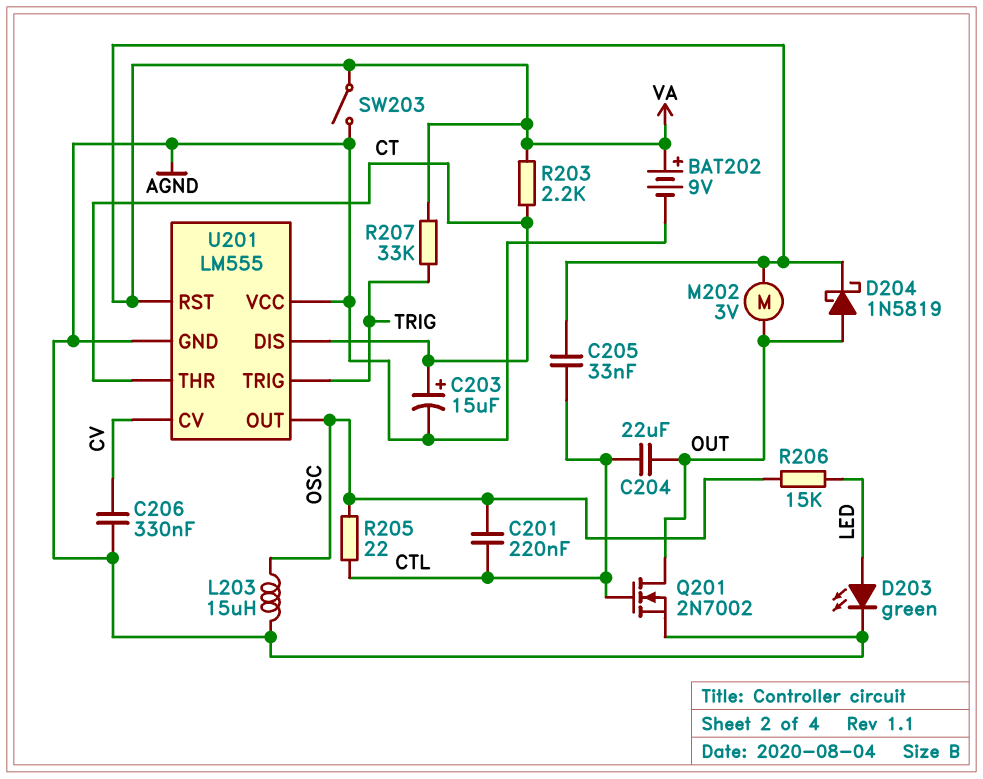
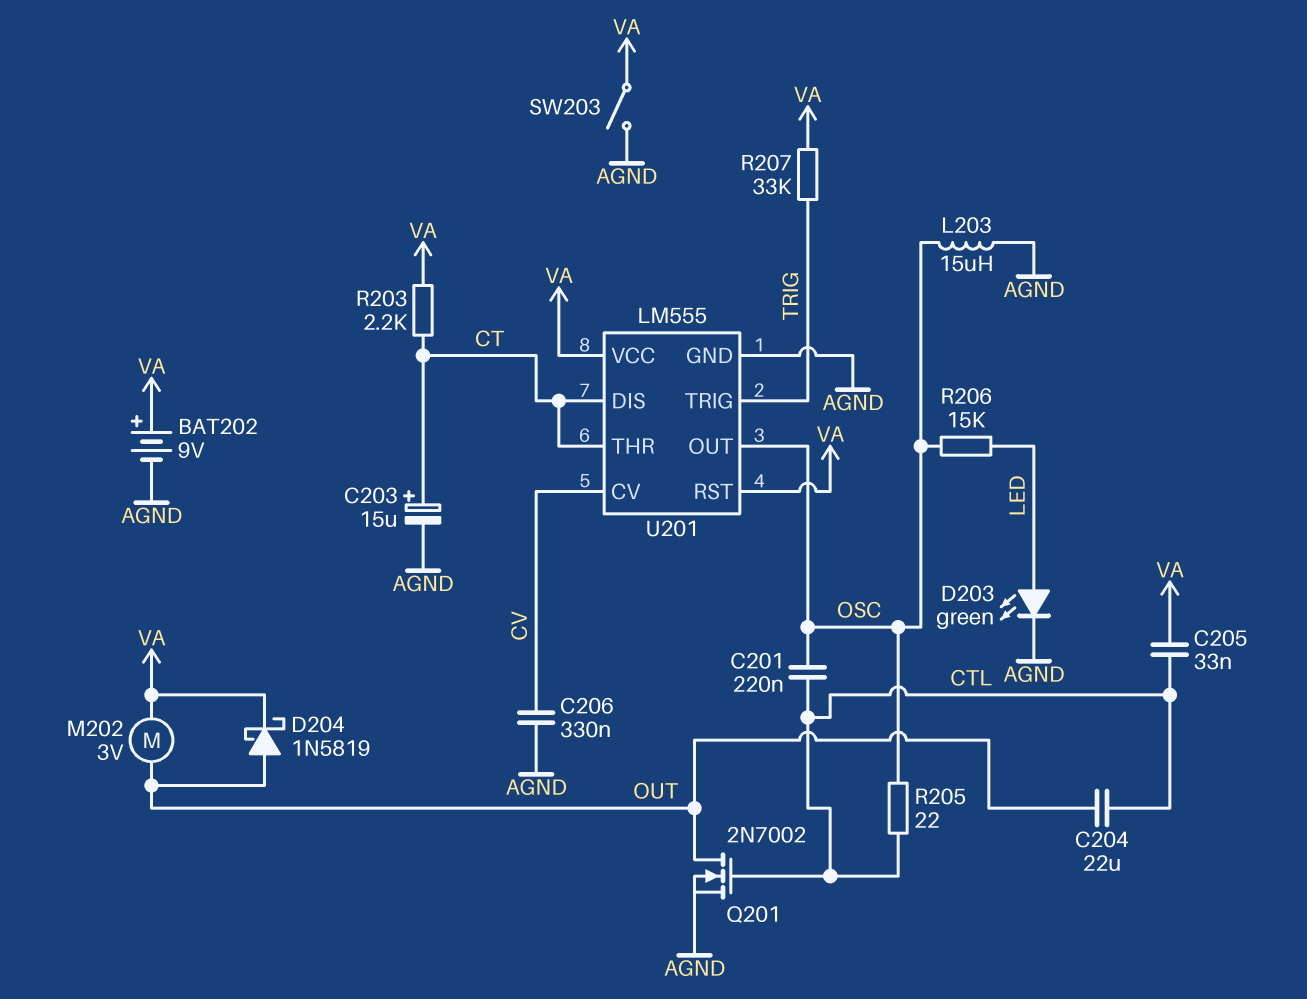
U201 pin VCC: AGND -> VA

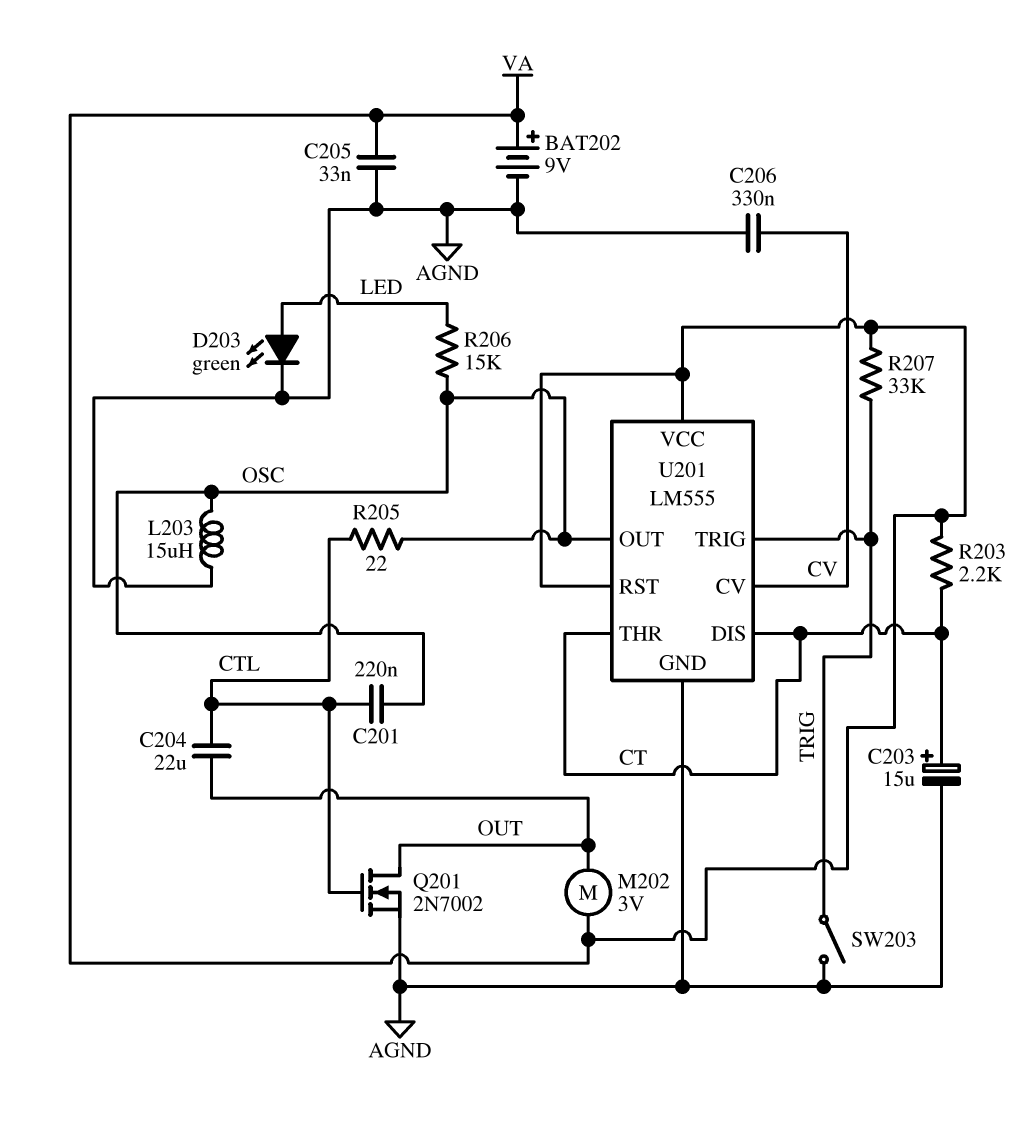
C205: 33nF (CTL, VA) -> 33nF (AGND, VA)
D204: schottky 1N5819 (A OUT, K VA) -> none
SW203: switch (AGND, VA) -> switch (AGND, TRIG)

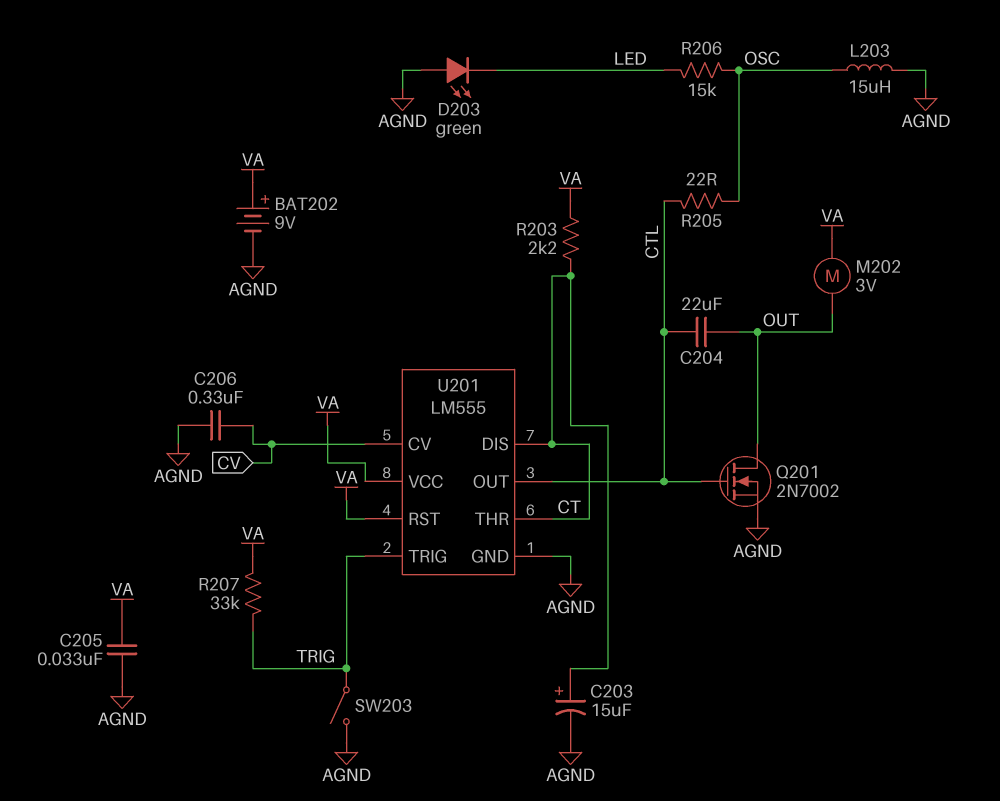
C201: 220nF (CTL, OSC) -> none
D203: LED green (A LED, K AGND) -> LED green (A AGND, K LED)
U201 pin OUT: OSC -> CTL

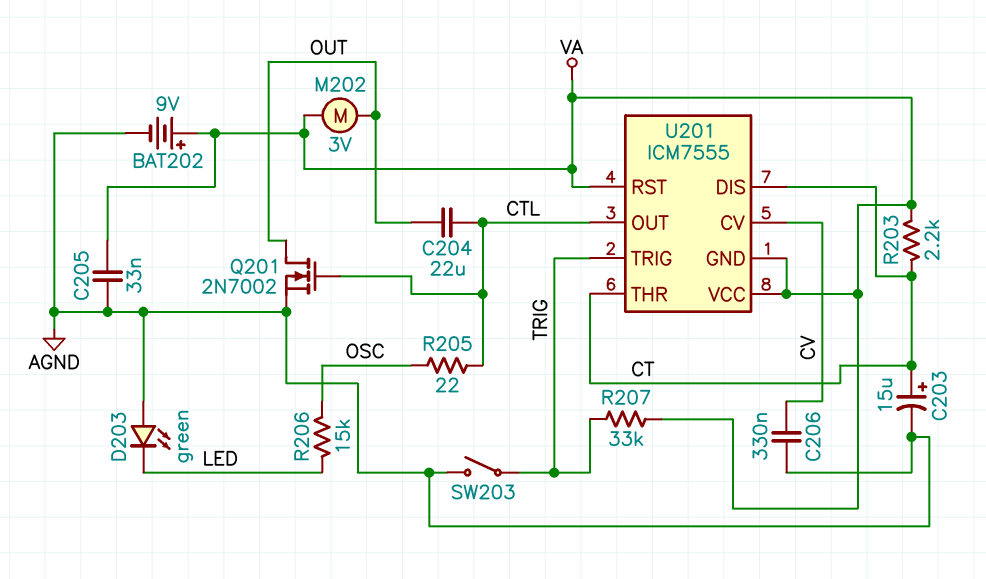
L203: 15uH (AGND, OSC) -> none
U201: LM555 -> ICM7555
U201 pin GND: AGND -> VA

